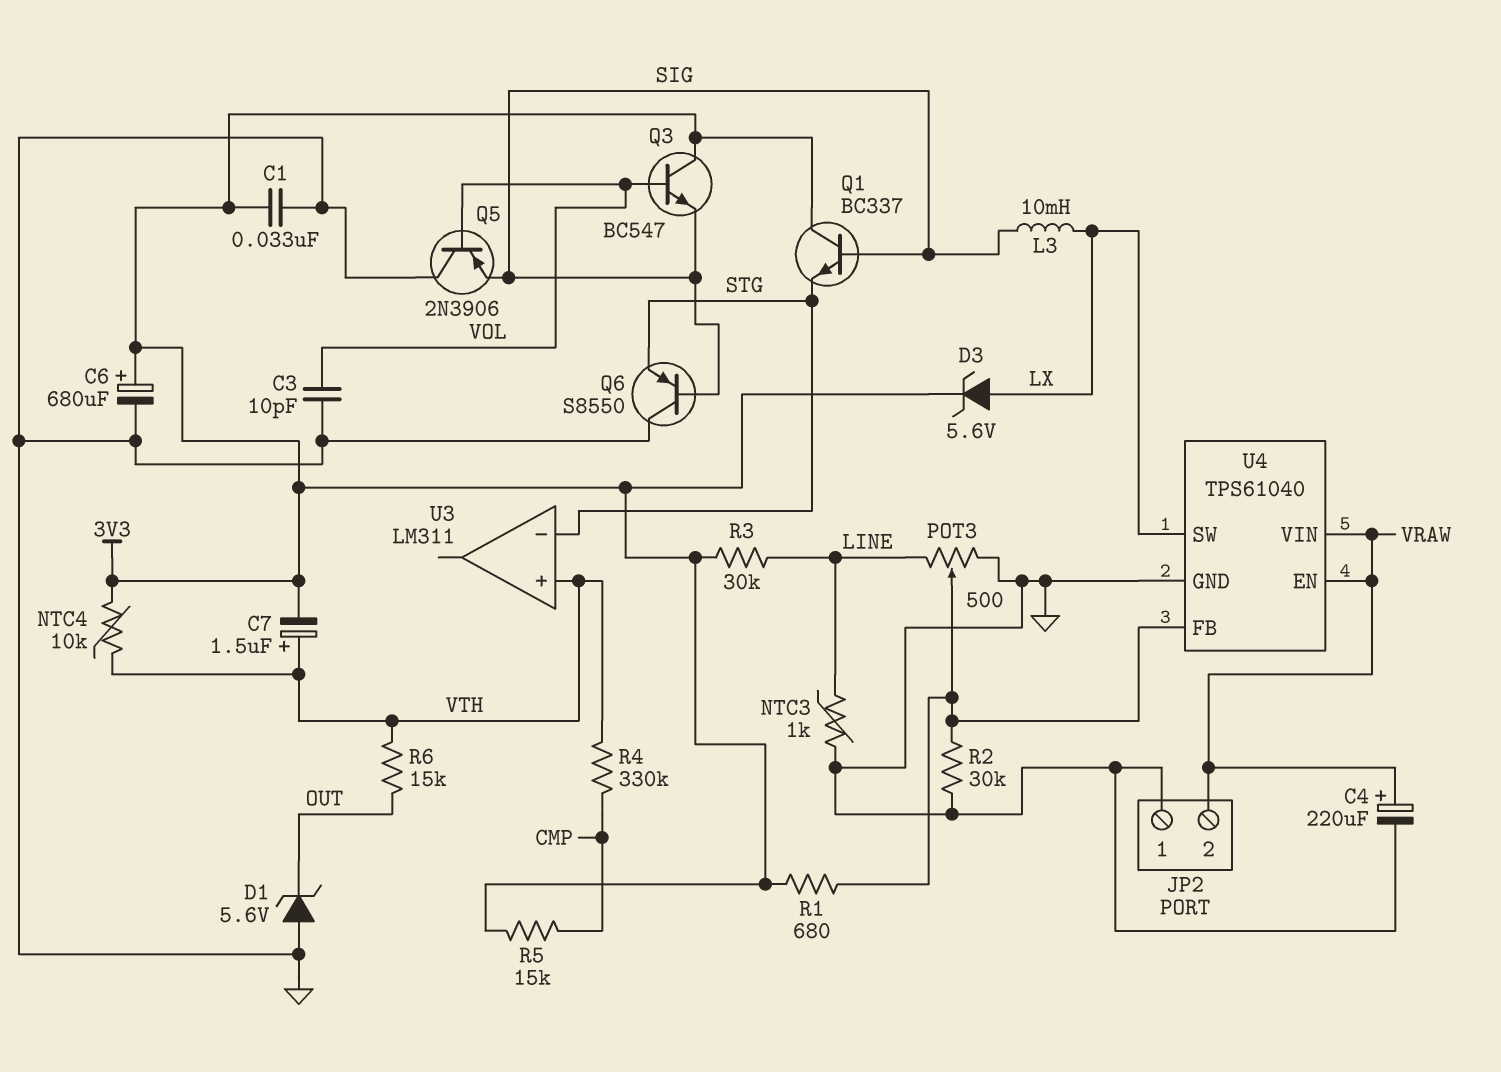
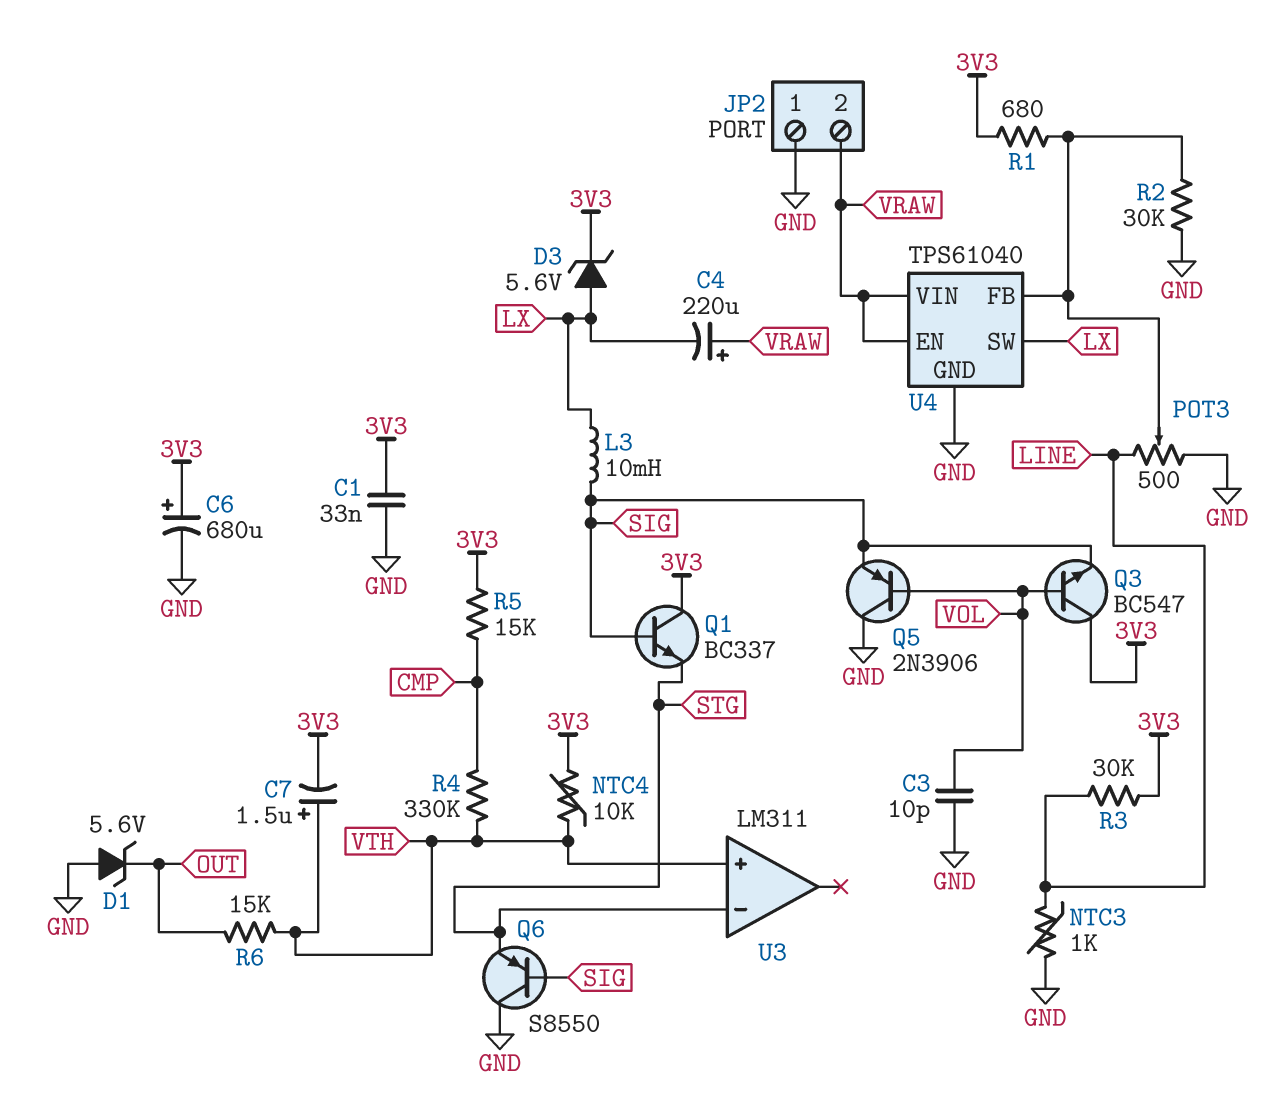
C4: 220uF (plus VRAW, minus GND) -> 220uF (plus VRAW, minus LX)

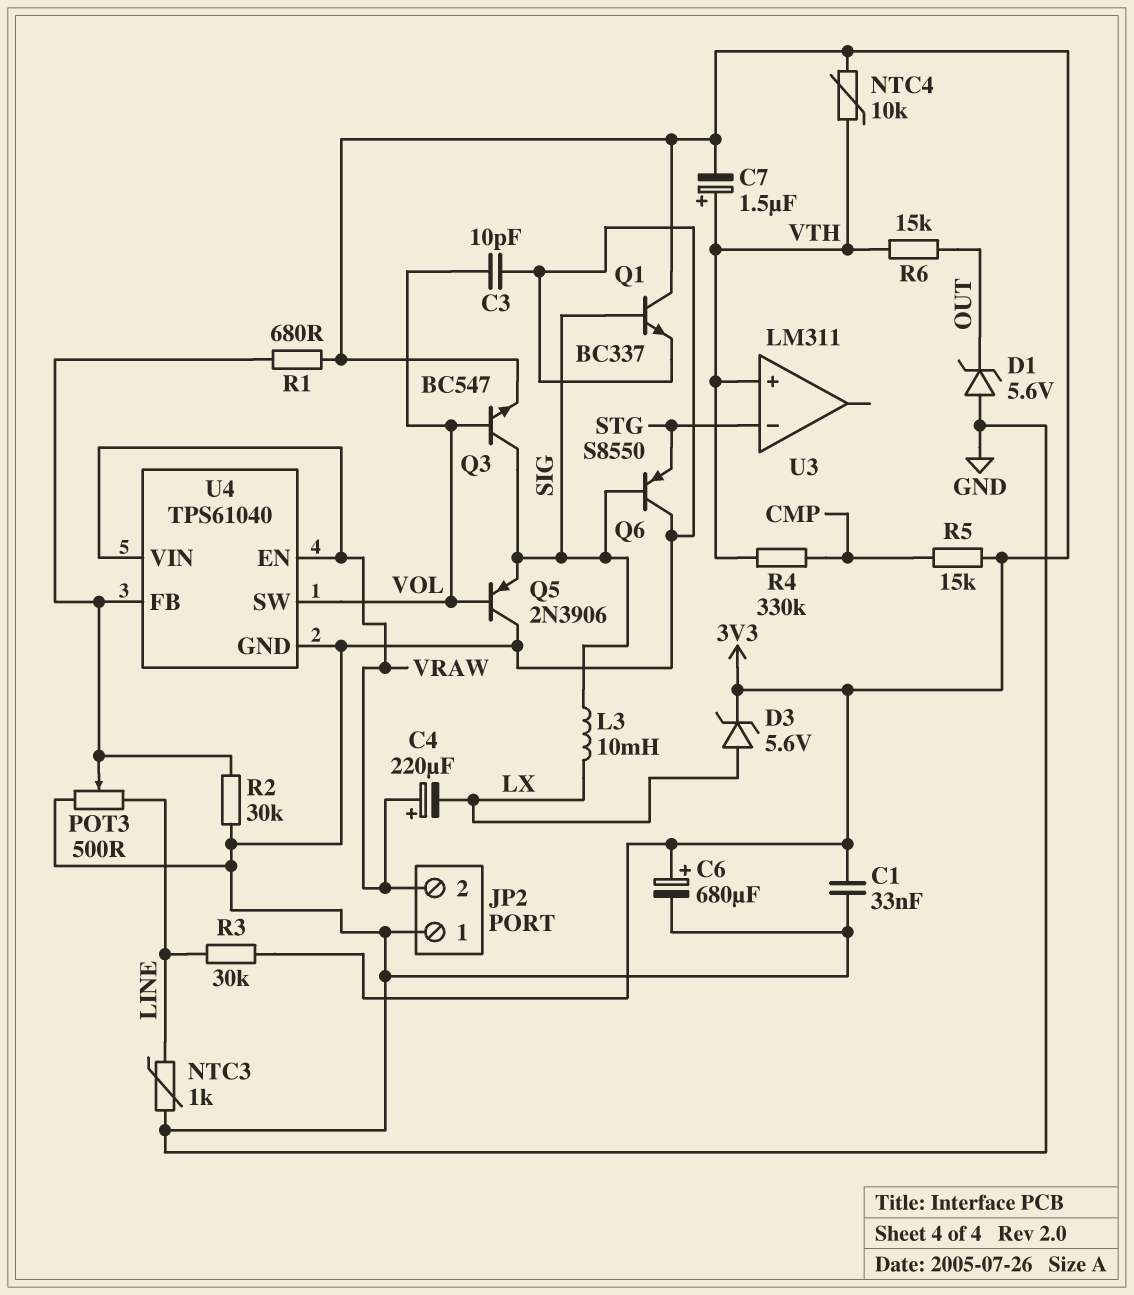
Q1: NPN BC337 (B SIG, C 3V3, E STG) -> NPN BC337 (B SIG, C 3V3, E GND)
Q3: NPN BC547 (B VOL, C 3V3, E SIG) -> NPN BC547 (B VOL, C SIG, E 3V3)
U4 pin SW: LX -> VOL

